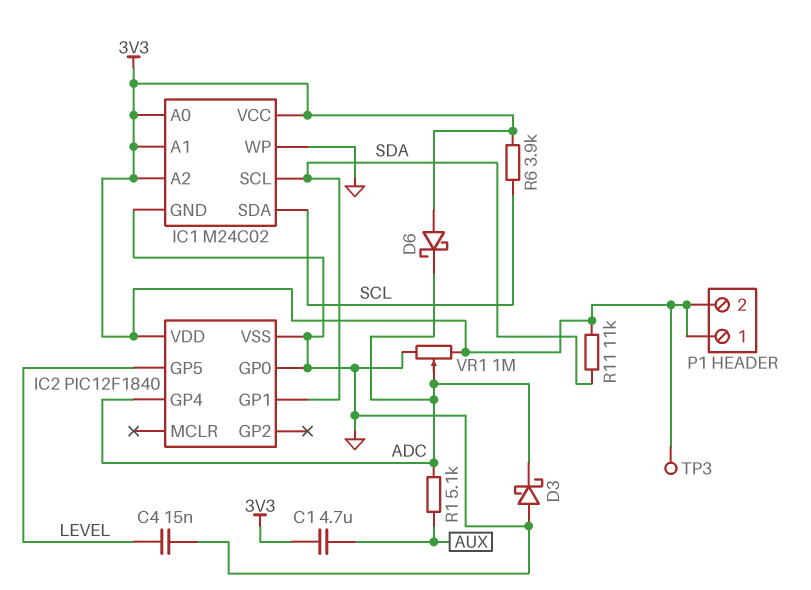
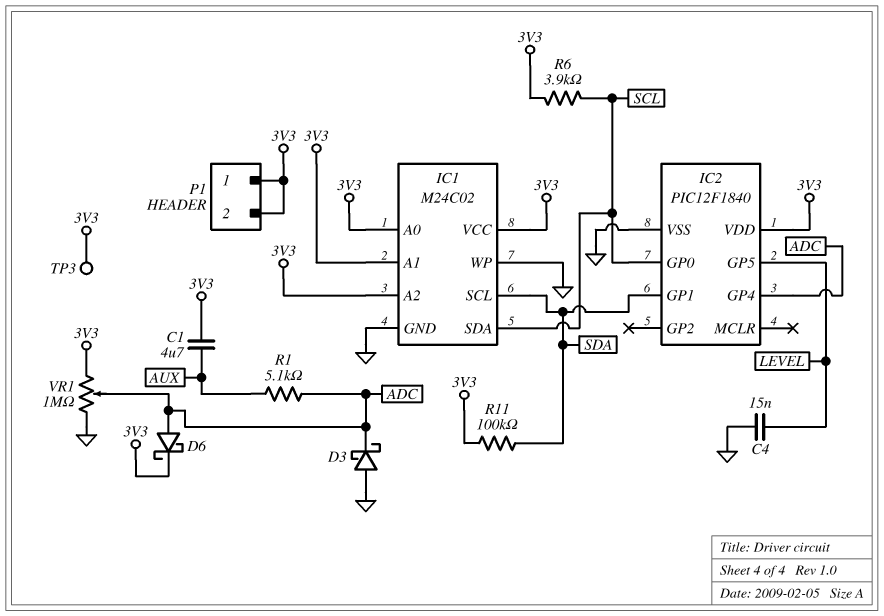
D6: schottky (A 3V3, K ADC) -> schottky (A ADC, K 3V3)
IC2 pin GP0: GND -> SCL
R11: 11k (3V3, SDA) -> 100k (3V3, SDA)

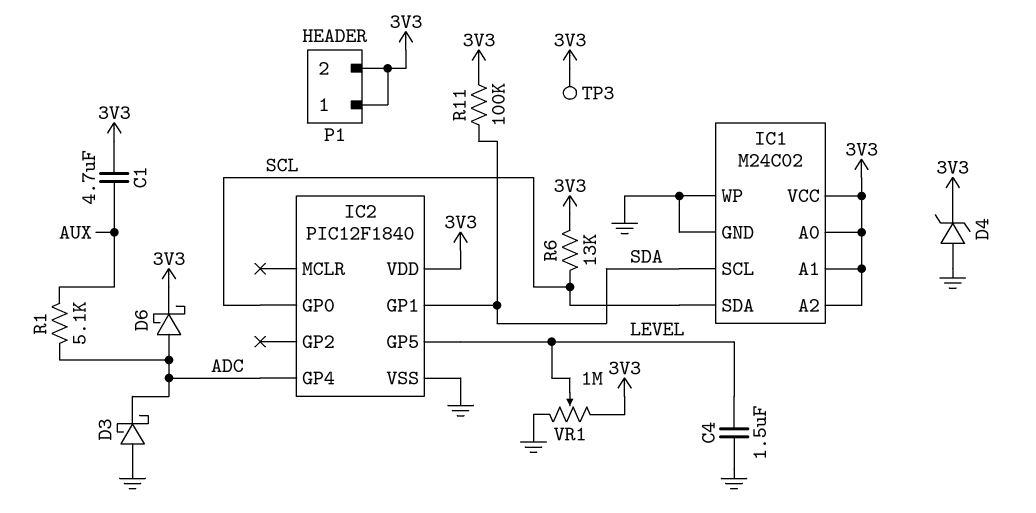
C4: 15nF (GND, LEVEL) -> 1.5uF (GND, LEVEL)
D4: none -> zener (A GND, K 3V3)
R6: 3.9k (3V3, SCL) -> 13k (3V3, SCL)
VR1: 1M (3V3, GND, wiper ADC) -> 1M (3V3, GND, wiper LEVEL)

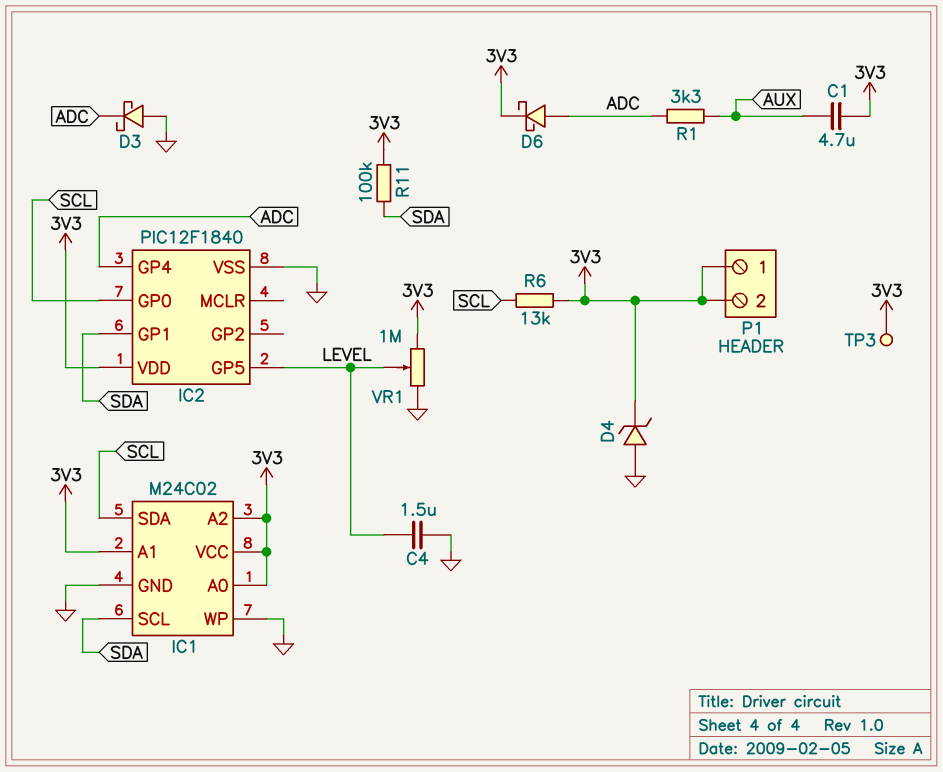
R1: 5.1k (ADC, AUX) -> 3.3k (ADC, AUX)

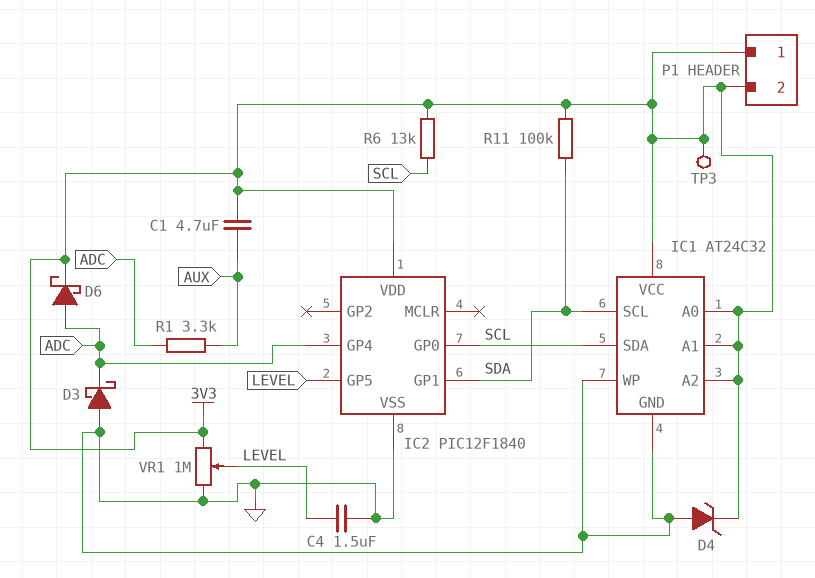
IC1: M24C02 -> AT24C32

